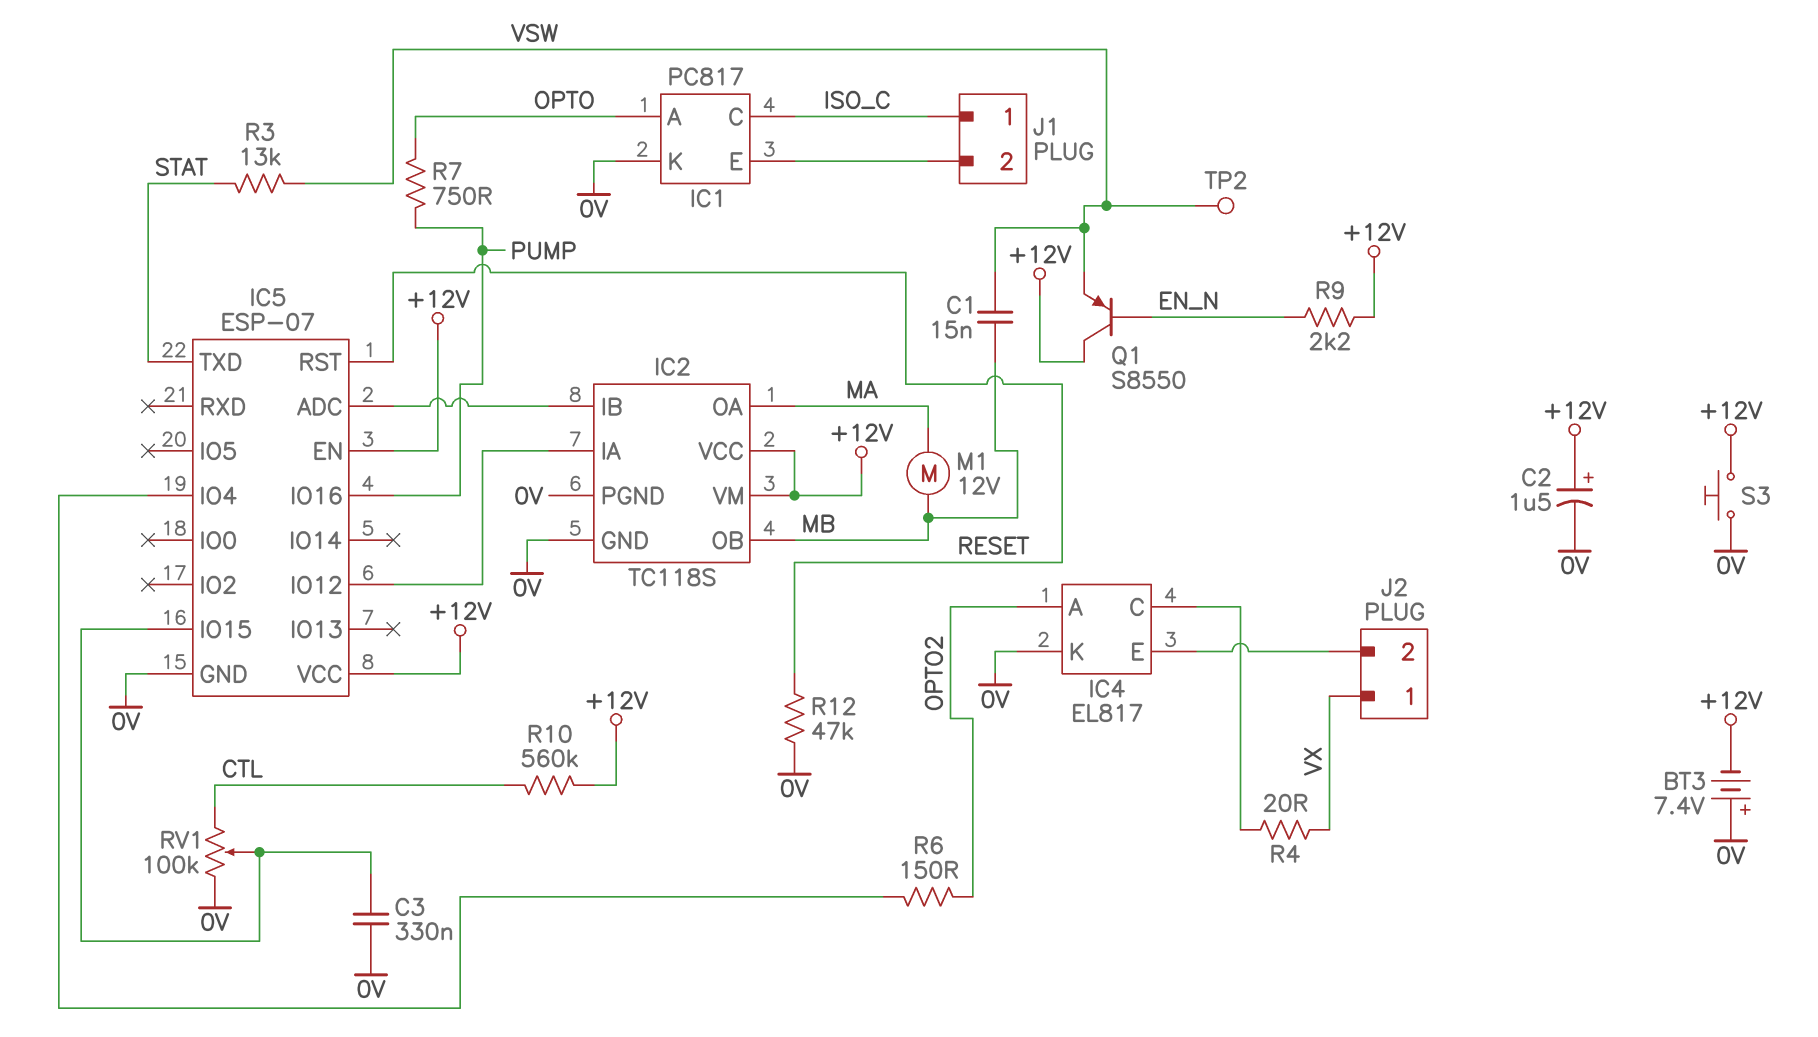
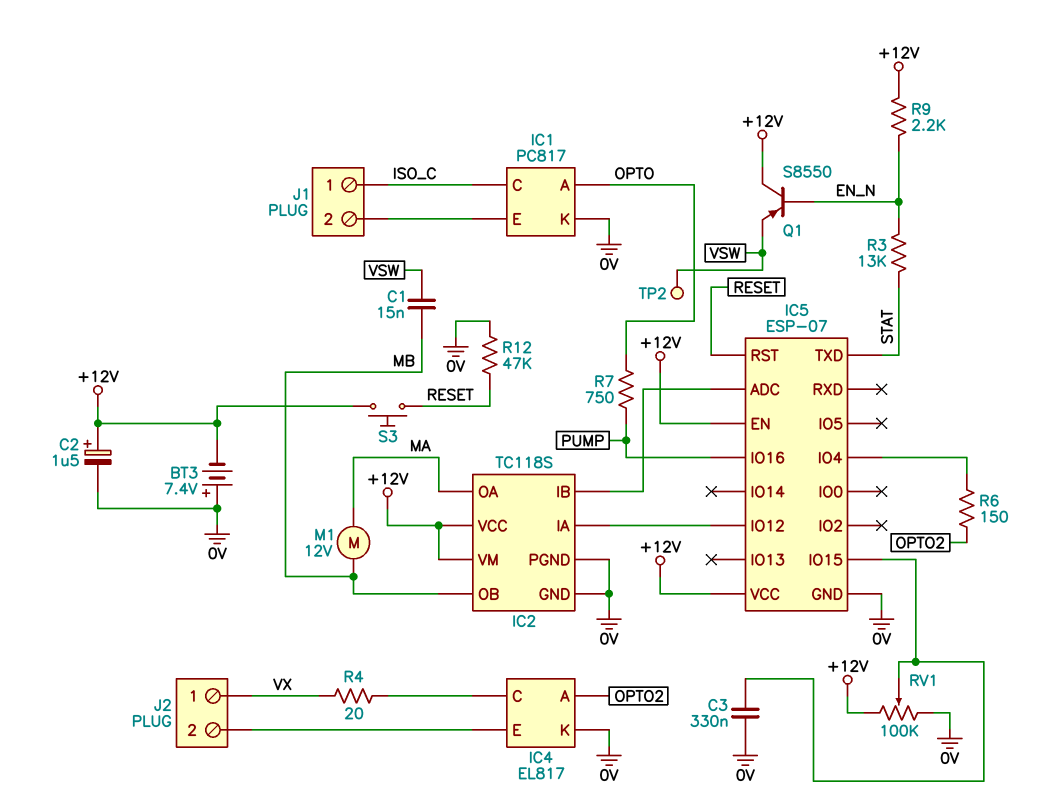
R3: 13k (STAT, VSW) -> 13k (EN_N, STAT)
R10: 560k (+12V, CTL) -> none
RV1: 100k (0V, CTL, wiper IC5/IO15) -> 100k (+12V, 0V, wiper IC5/IO15)
S3: button (+12V, 0V) -> button (+12V, RESET)

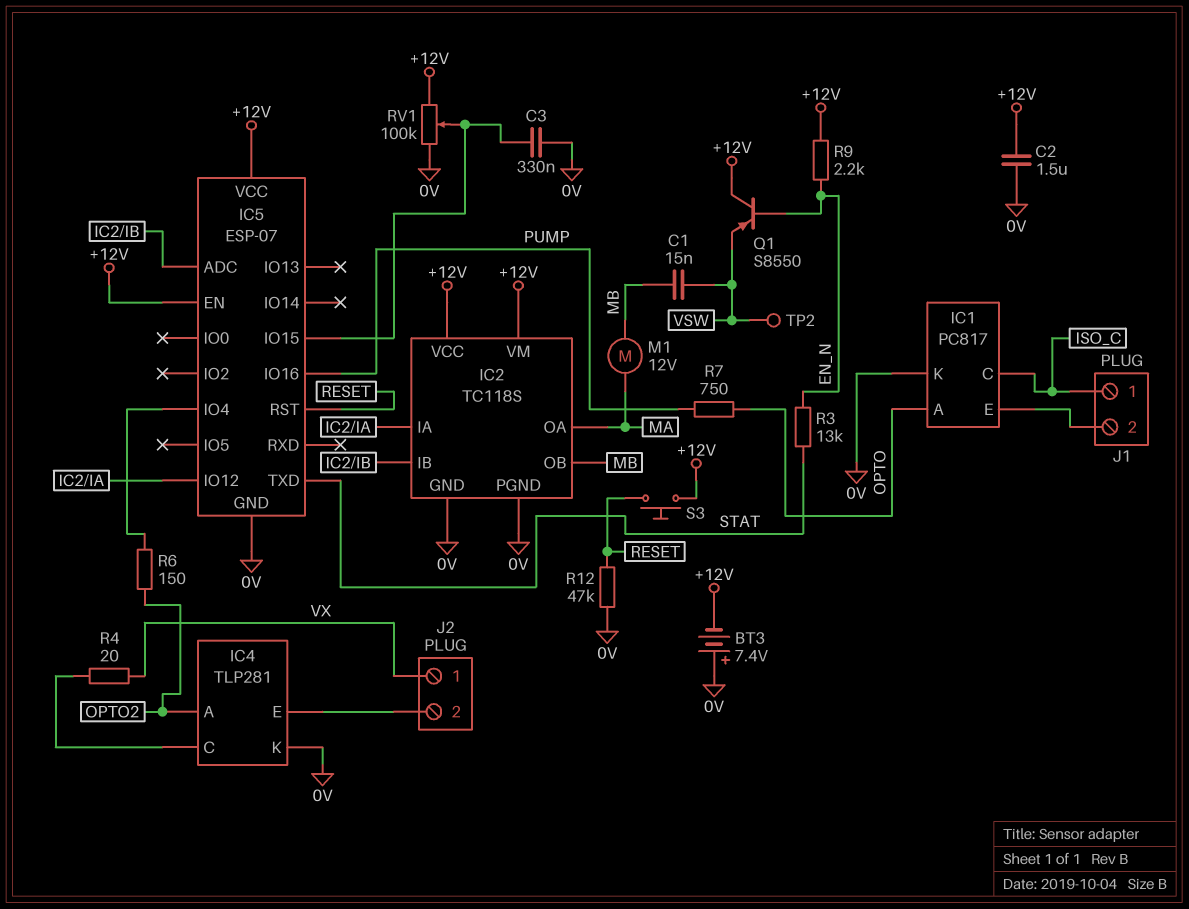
C2: 1.5uF (plus +12V, minus 0V) -> 1.5uF (+12V, 0V)
IC4: EL817 -> TLP281

